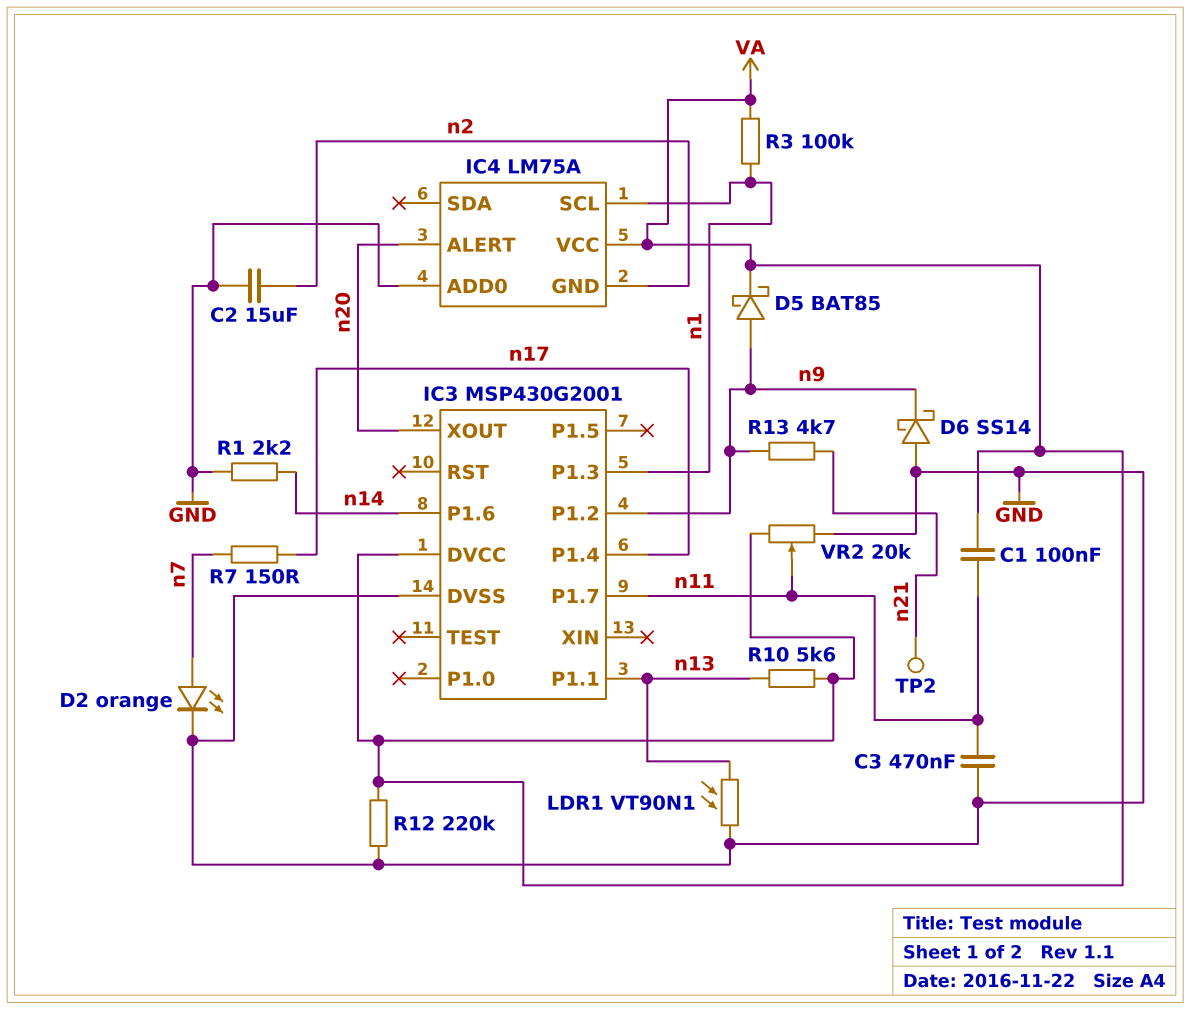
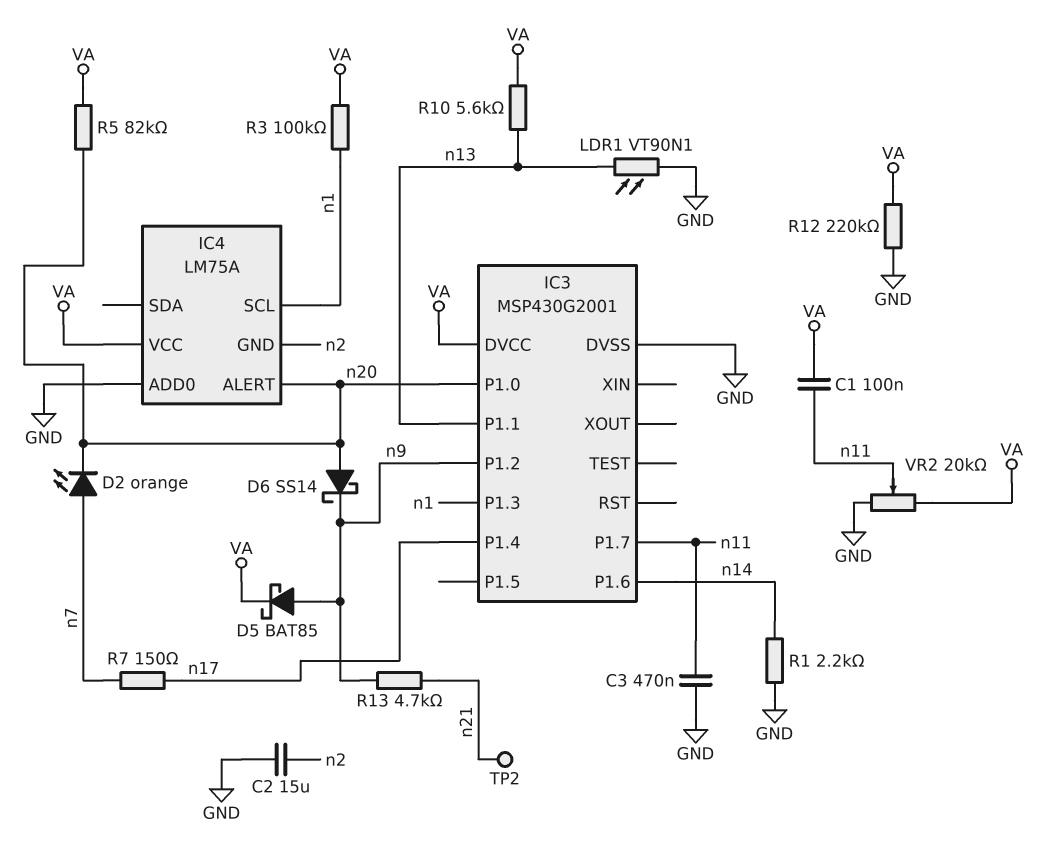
D2: LED orange (A n7, K GND) -> LED orange (A n7, K n20)
D6: schottky SS14 (A GND, K n9) -> schottky SS14 (A n20, K n9)
IC3 pin P1.0: none -> n20
IC3 pin XOUT: n20 -> none
R5: none -> 82k (VA, n20)

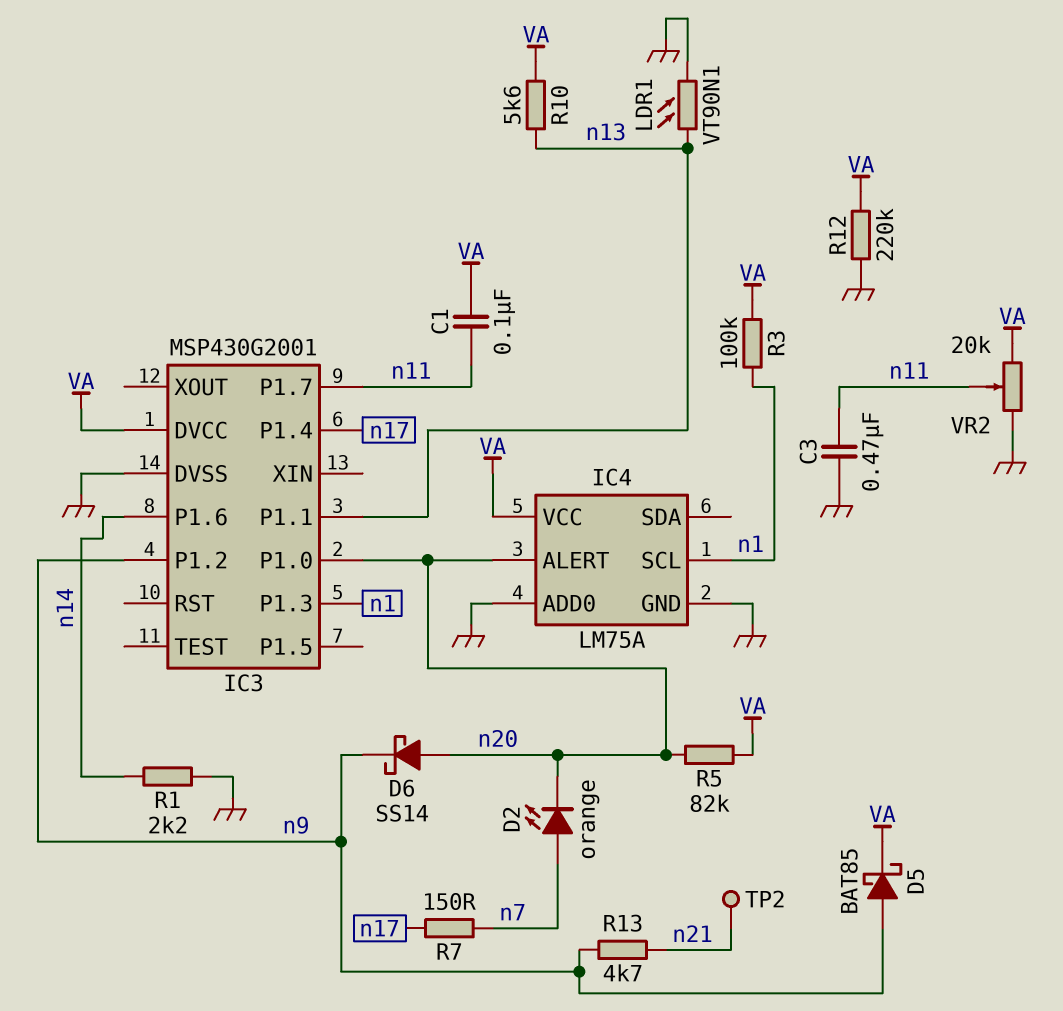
C2: 15uF (GND, n2) -> none
IC4 pin GND: n2 -> GND

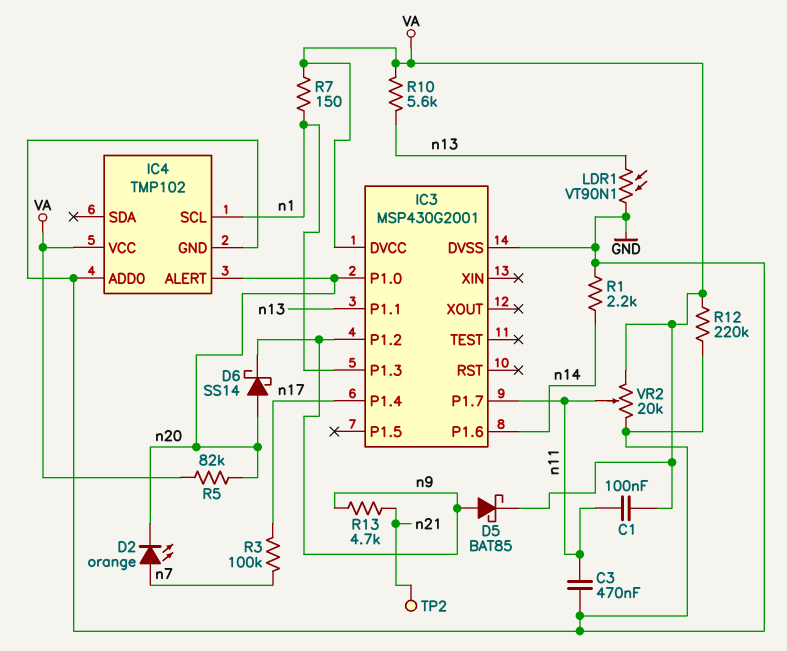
IC4: LM75A -> TMP102
R3: 100k (VA, n1) -> 100k (n7, n17)
R7: 150 (n7, n17) -> 150 (VA, n1)

